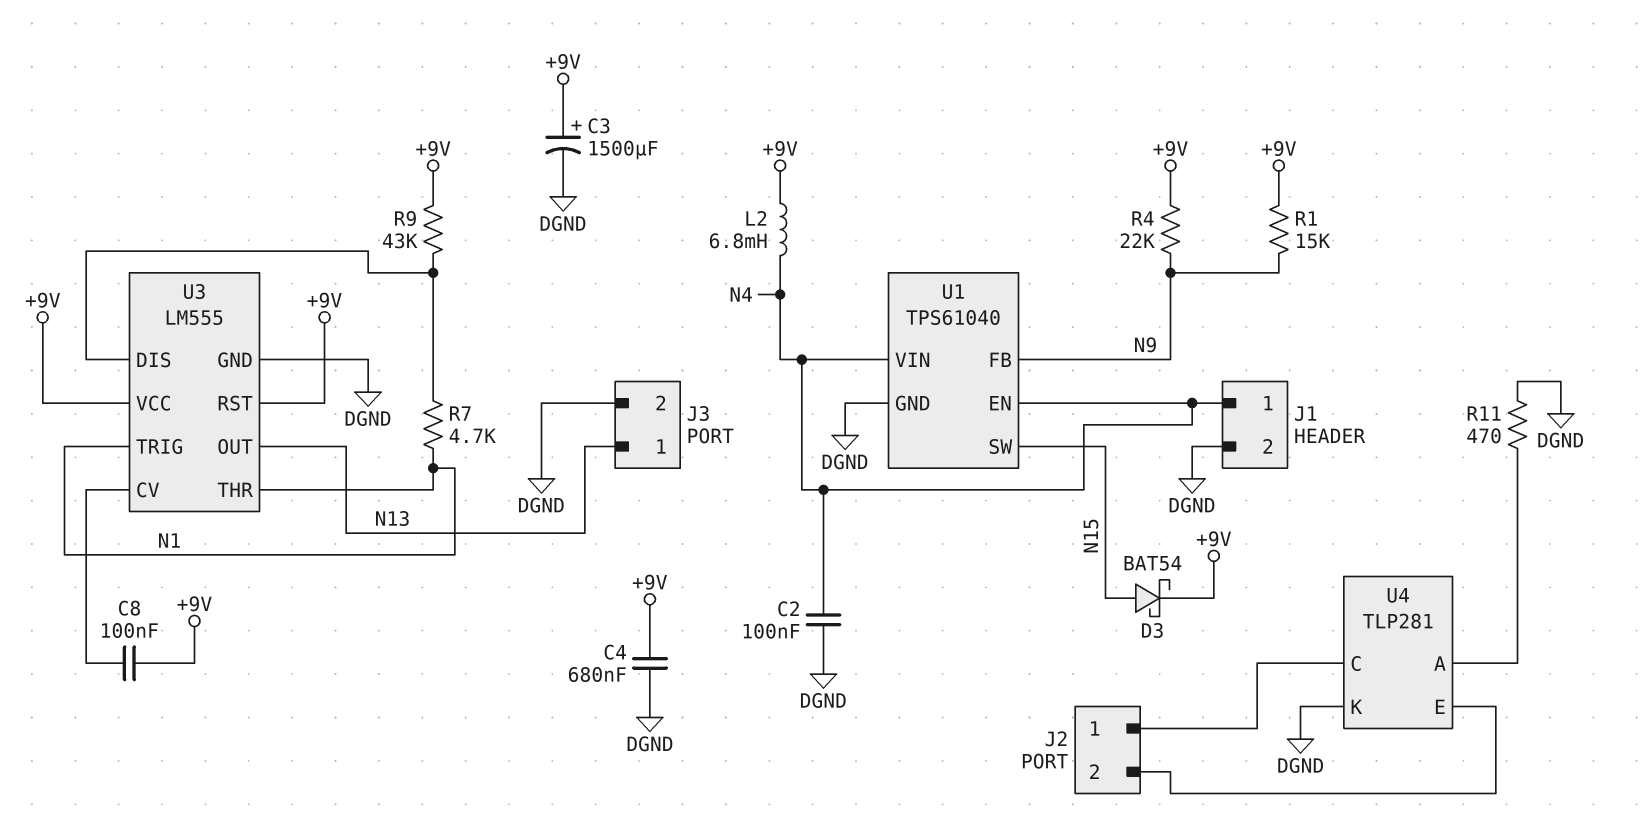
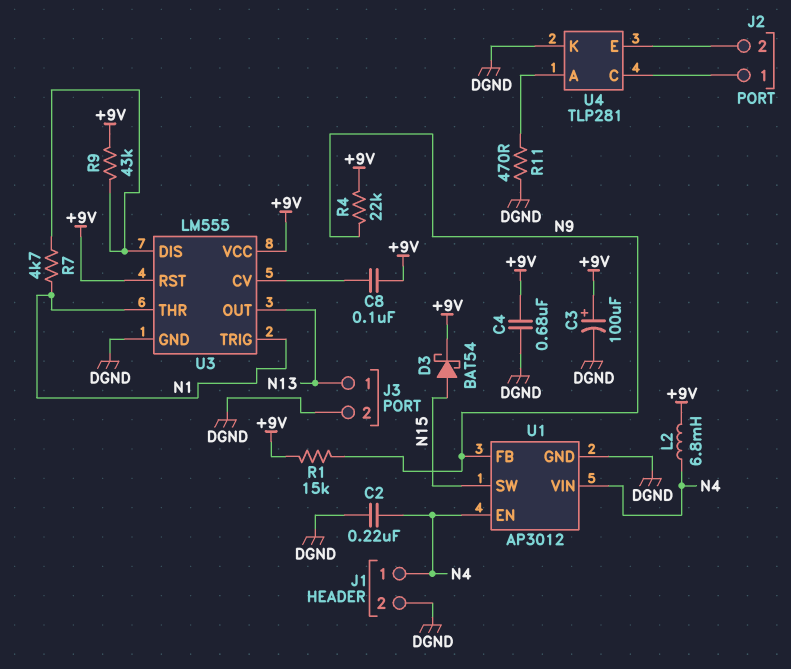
C2: 100nF (DGND, N4) -> 220nF (DGND, N4)
C3: 1500uF (plus +9V, minus DGND) -> 100uF (plus +9V, minus DGND)
U1: TPS61040 -> AP3012

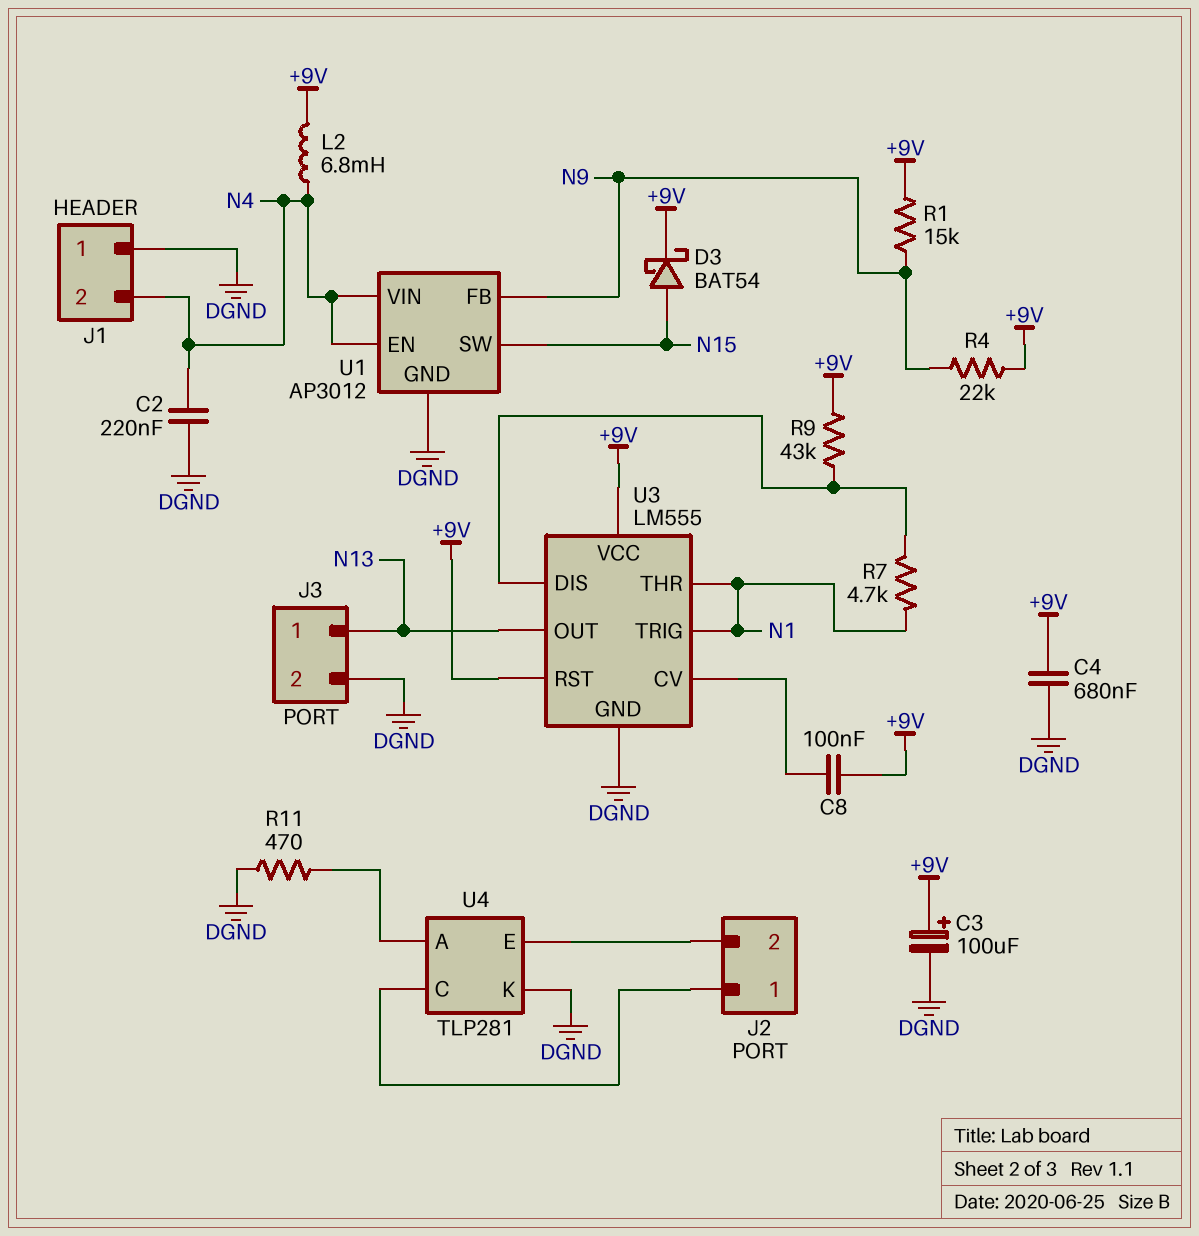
J1 pin 1: N4 -> DGND
J1 pin 2: DGND -> N4

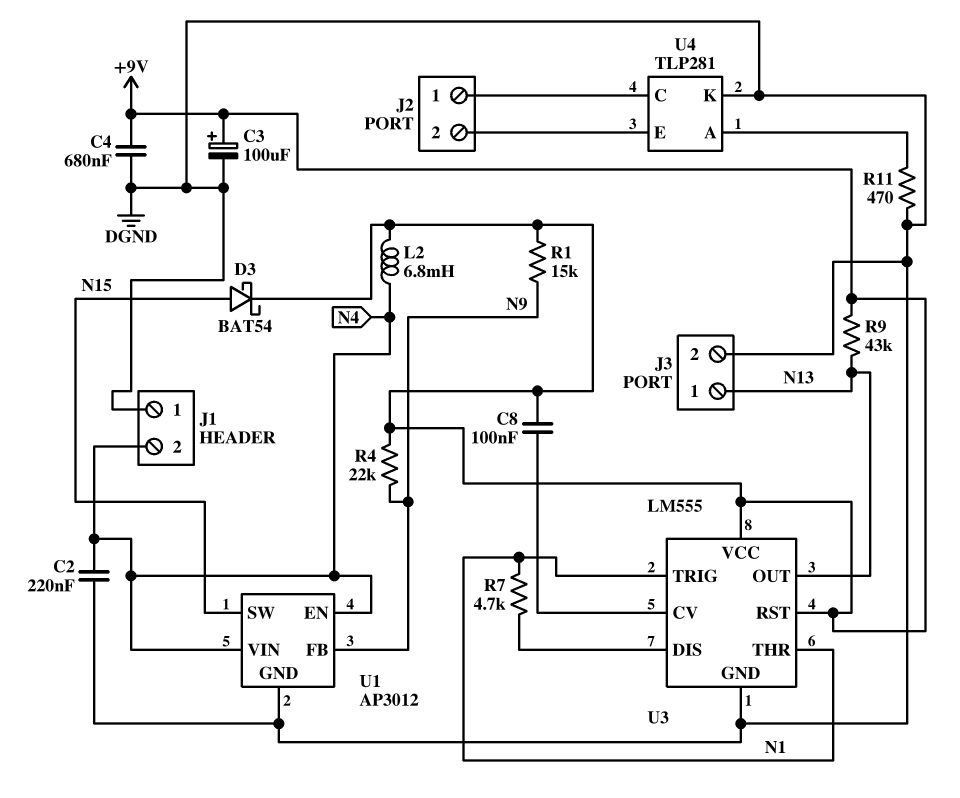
R9: 43k (+9V, U3/DIS) -> 43k (+9V, N13)

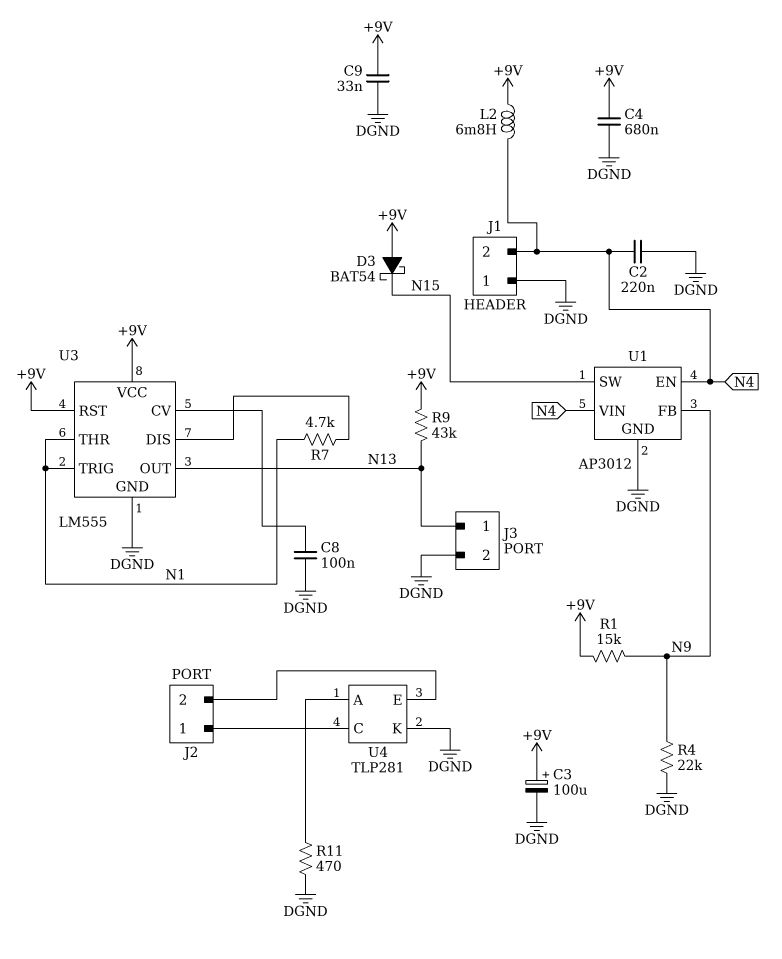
C8: 100nF (+9V, U3/CV) -> 100nF (DGND, U3/CV)
C9: none -> 33nF (+9V, DGND)
D3: schottky BAT54 (A N15, K +9V) -> schottky BAT54 (A +9V, K N15)
R4: 22k (+9V, N9) -> 22k (DGND, N9)

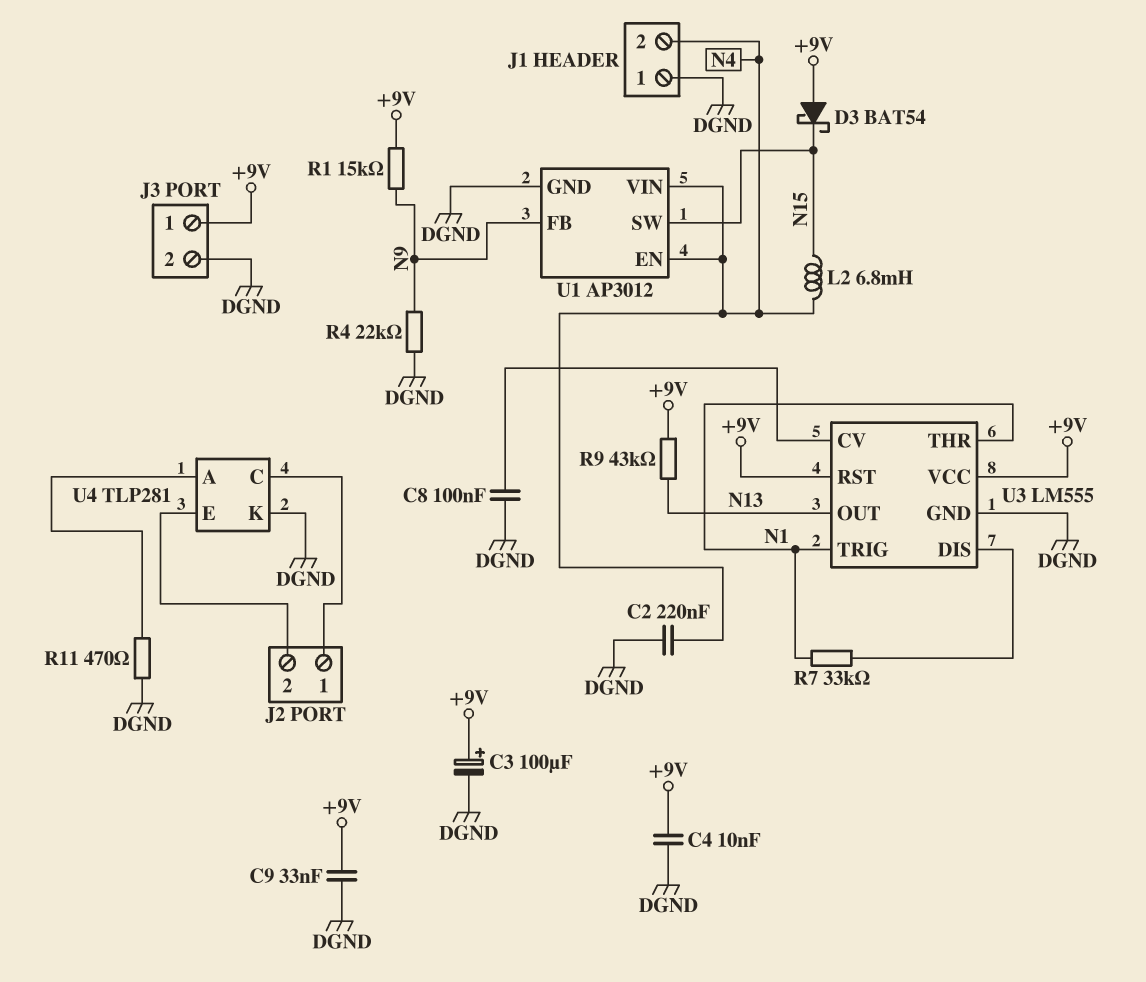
C4: 680nF (+9V, DGND) -> 10nF (+9V, DGND)
J3 pin 1: N13 -> +9V
L2: 6.8mH (+9V, N4) -> 6.8mH (N4, N15)
R7: 4.7k (N1, U3/DIS) -> 33k (N1, U3/DIS)

